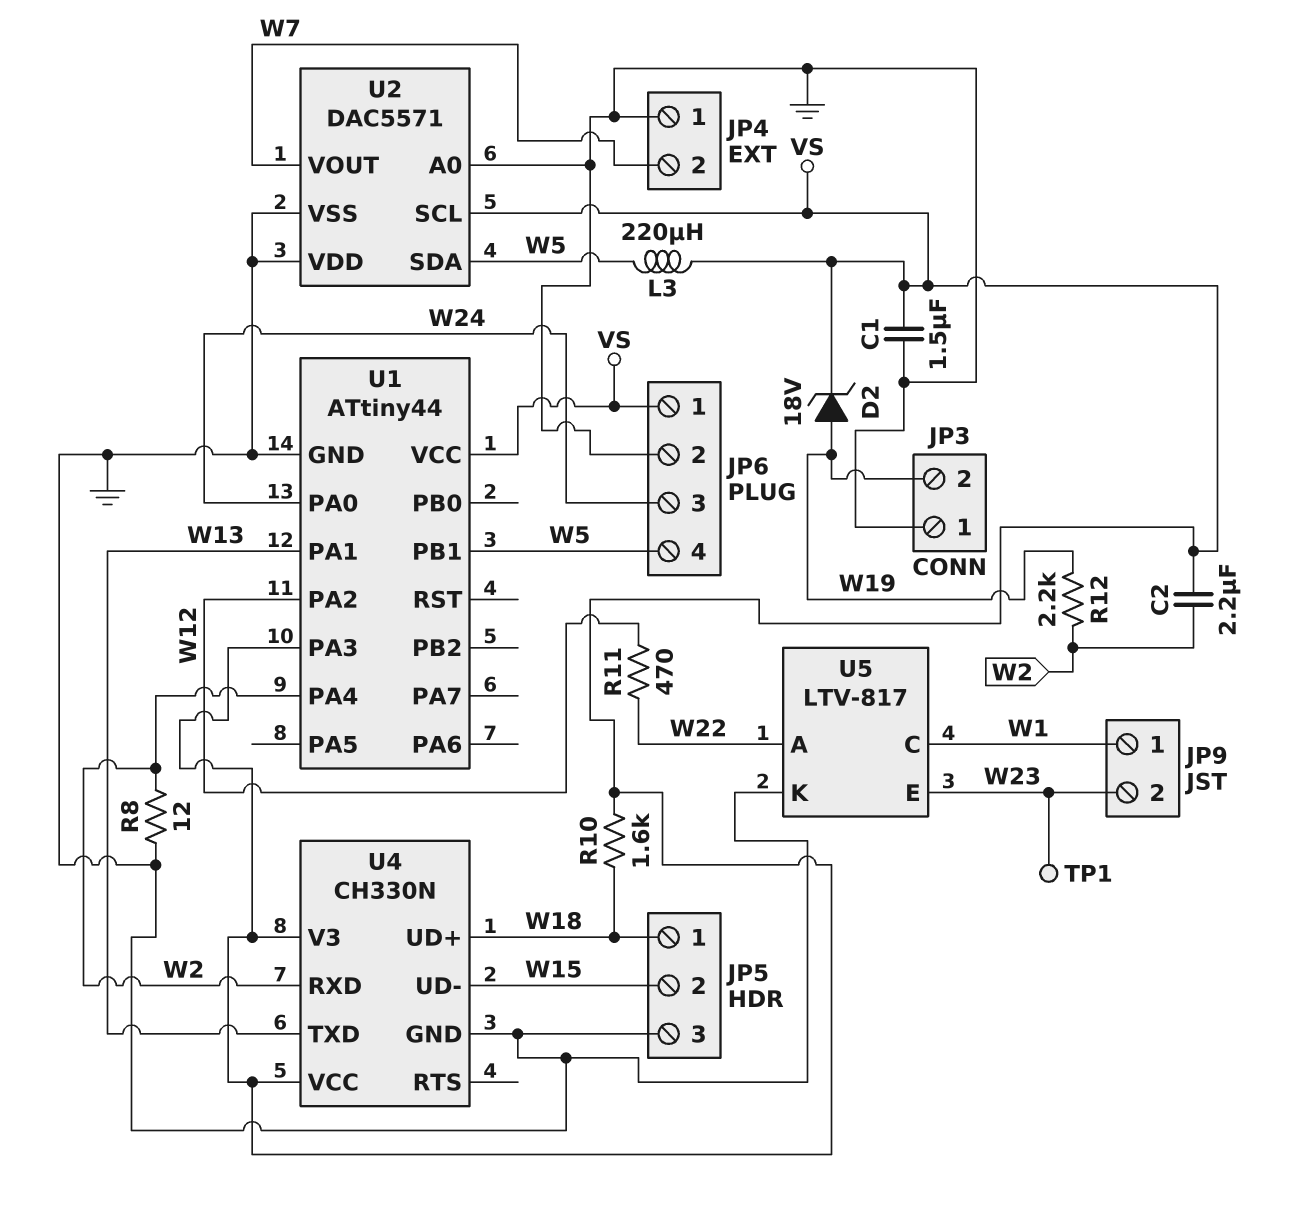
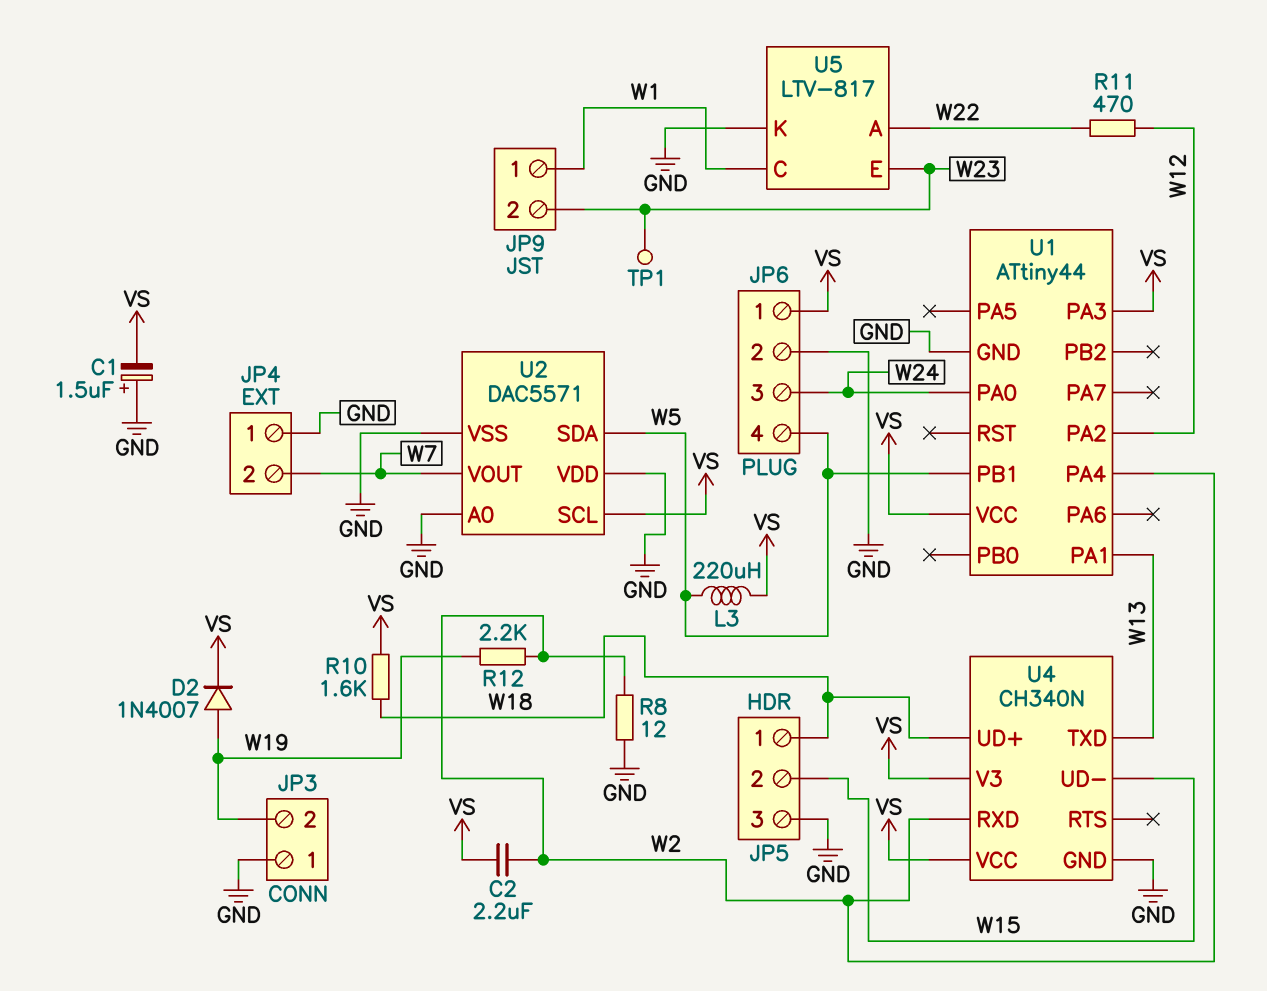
C1: 1.5uF (GND, VS) -> 1.5uF (plus GND, minus VS)
D2: zener 18V (A W19, K VS) -> diode 1N4007 (A W19, K VS)
U4: CH330N -> CH340N

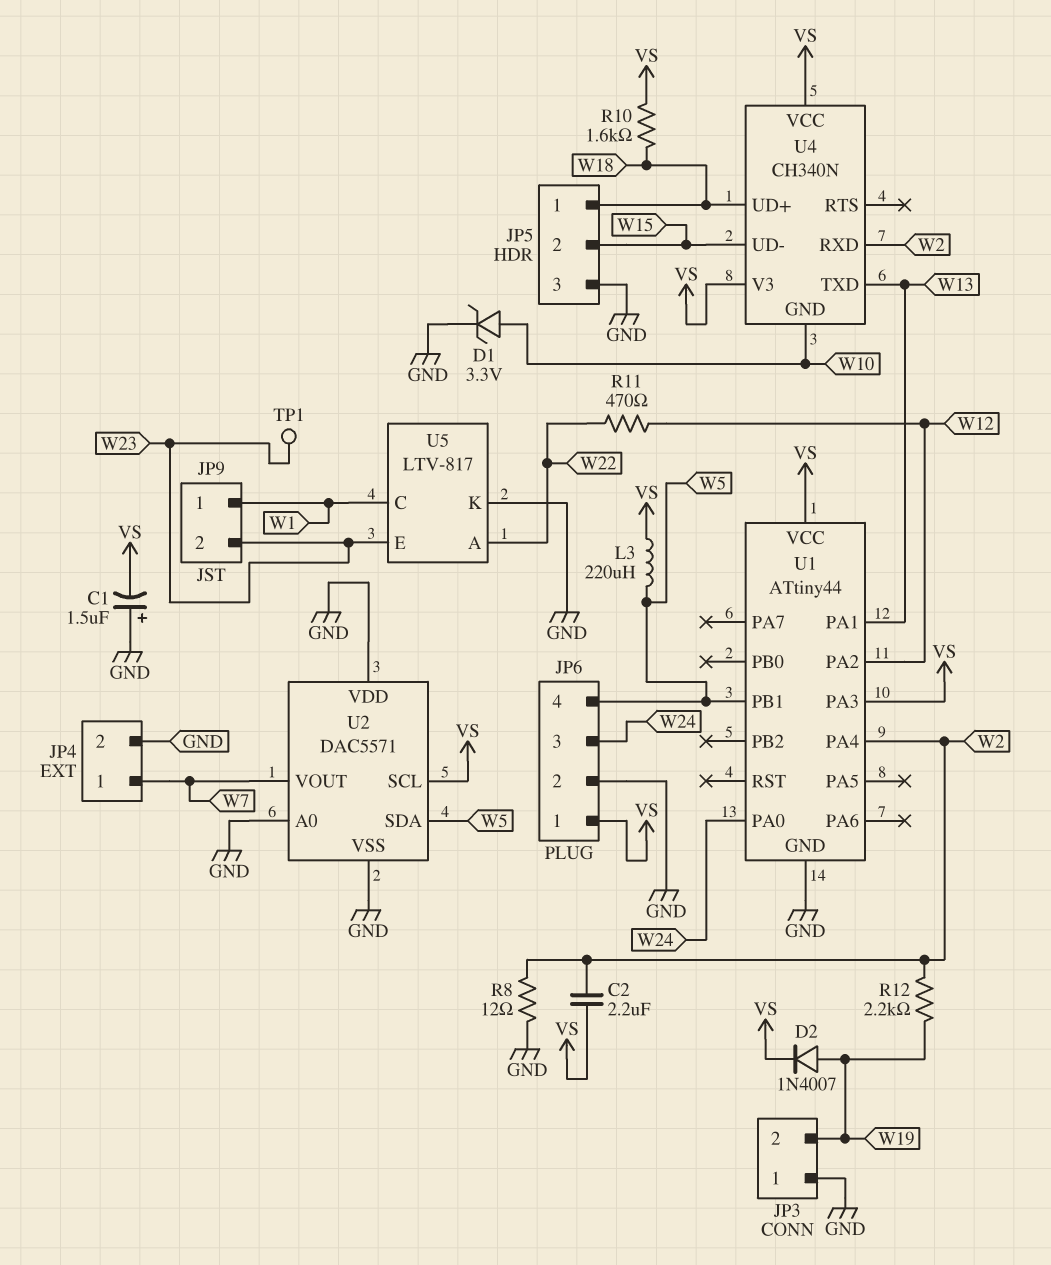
D1: none -> zener 3.3V (A W10, K GND)
JP4 pin 1: GND -> W7
JP4 pin 2: W7 -> GND
U4 pin GND: GND -> W10

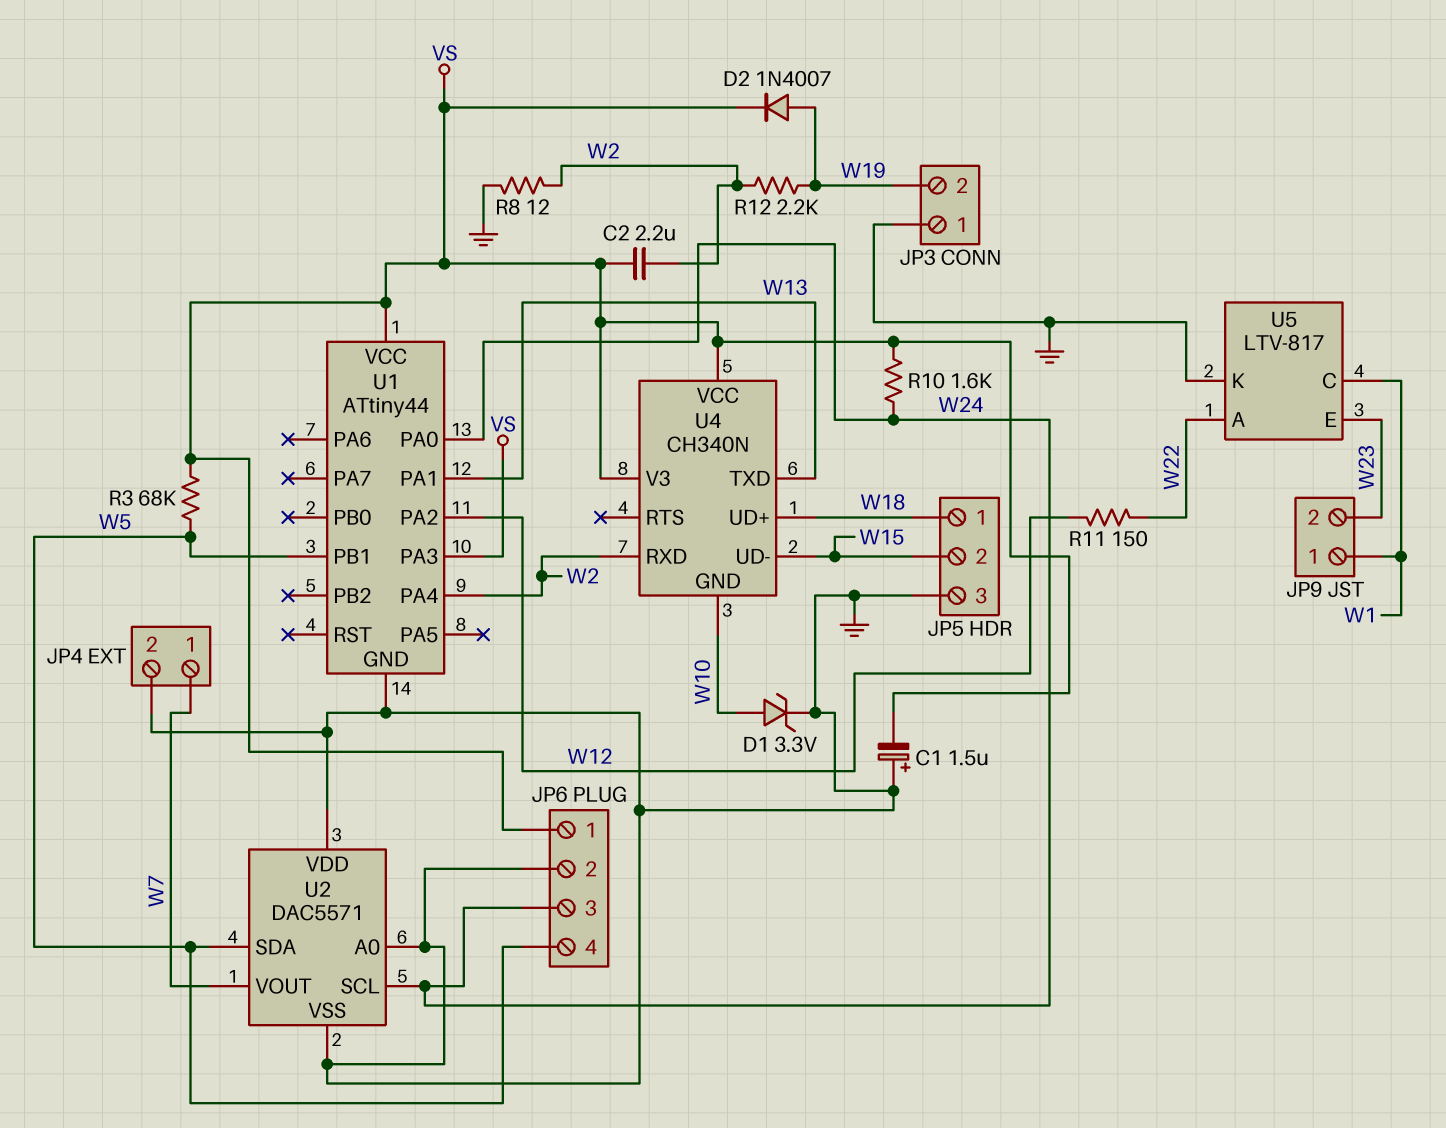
L3: 220uH (VS, W5) -> none
R3: none -> 68k (VS, W5)
R10: 1.6k (VS, W18) -> 1.6k (VS, W24)
R11: 470 (W12, W22) -> 150 (W12, W22)
TP1: test point (W23) -> none
U2 pin SCL: VS -> W24

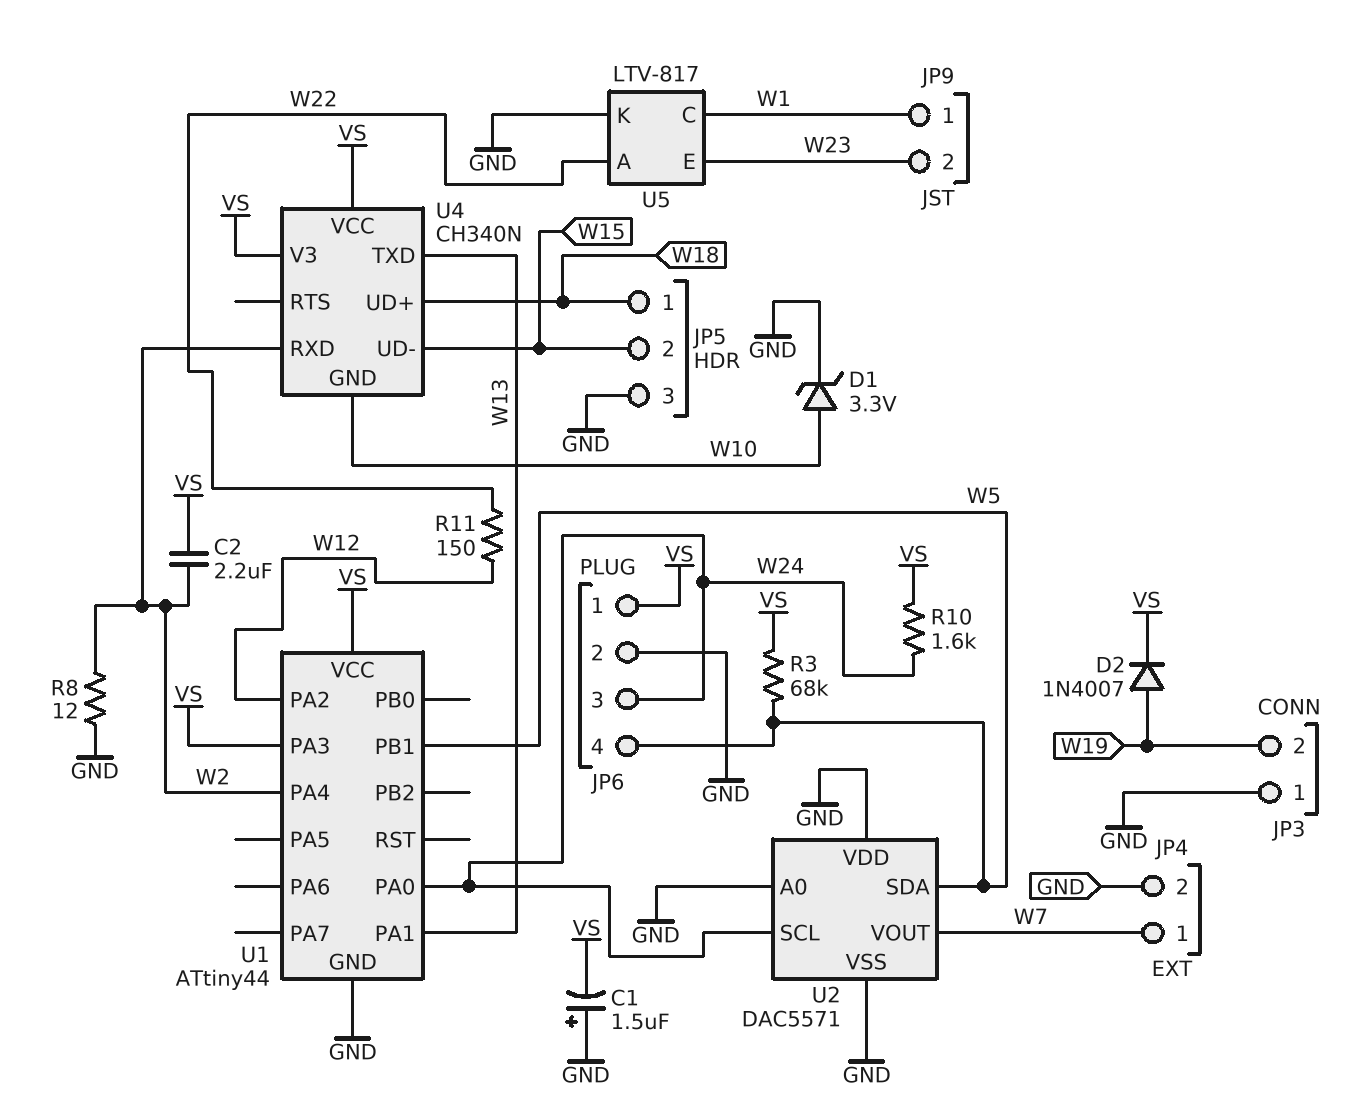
R12: 2.2k (W2, W19) -> none

